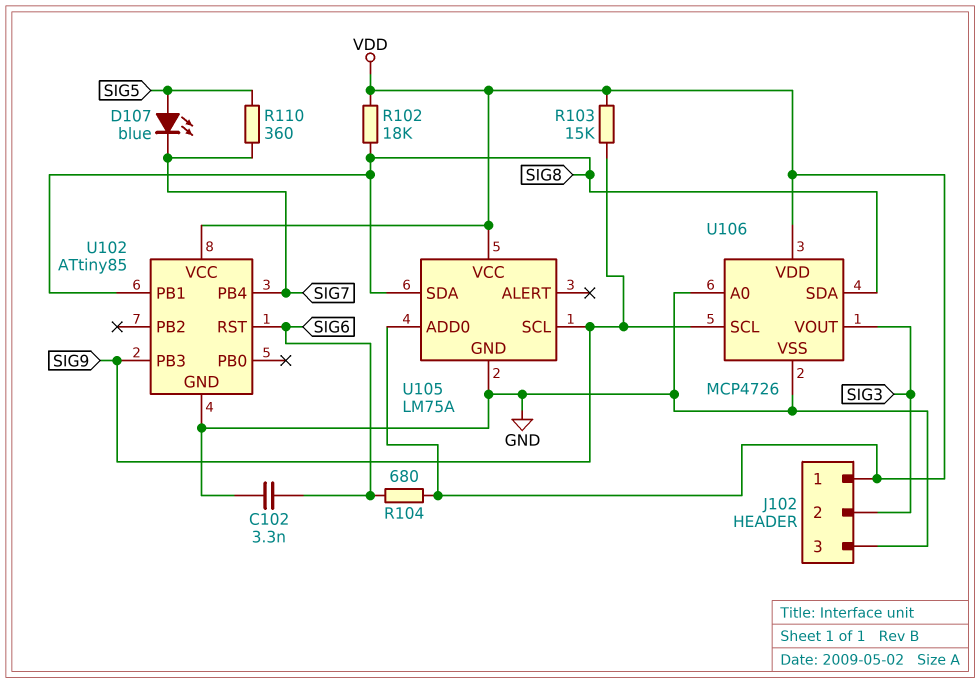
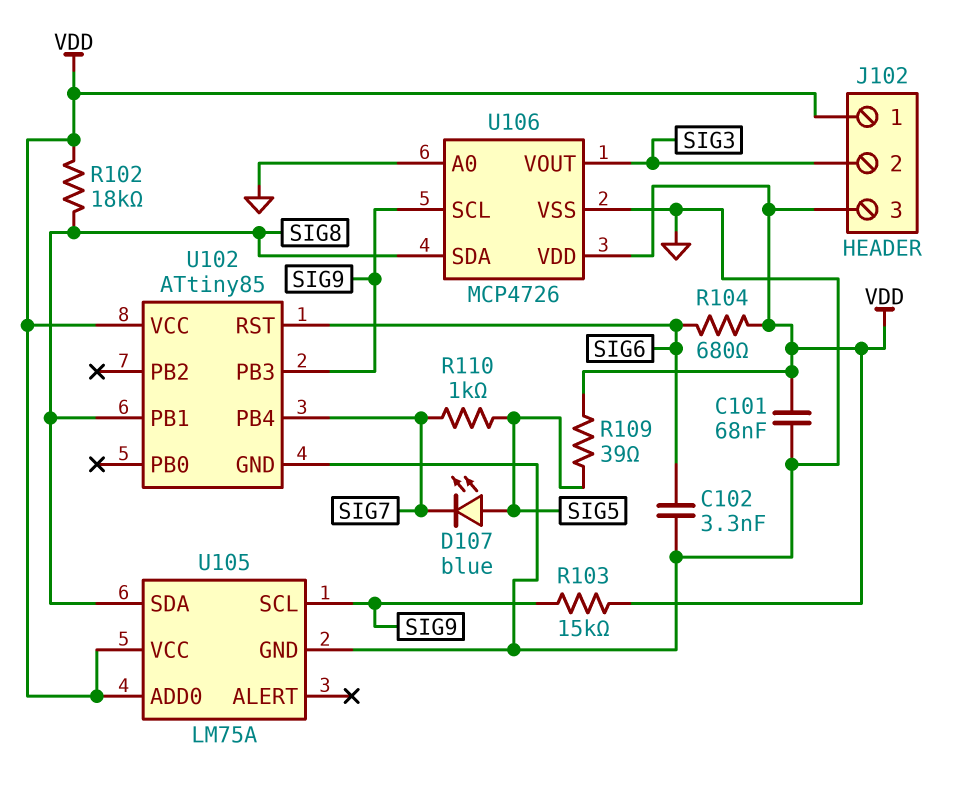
C101: none -> 68nF (GND, VDD)
J102 pin 3: GND -> VDD
R109: none -> 39 (SIG5, VDD)
R110: 360 (SIG5, SIG7) -> 1k (SIG5, SIG7)

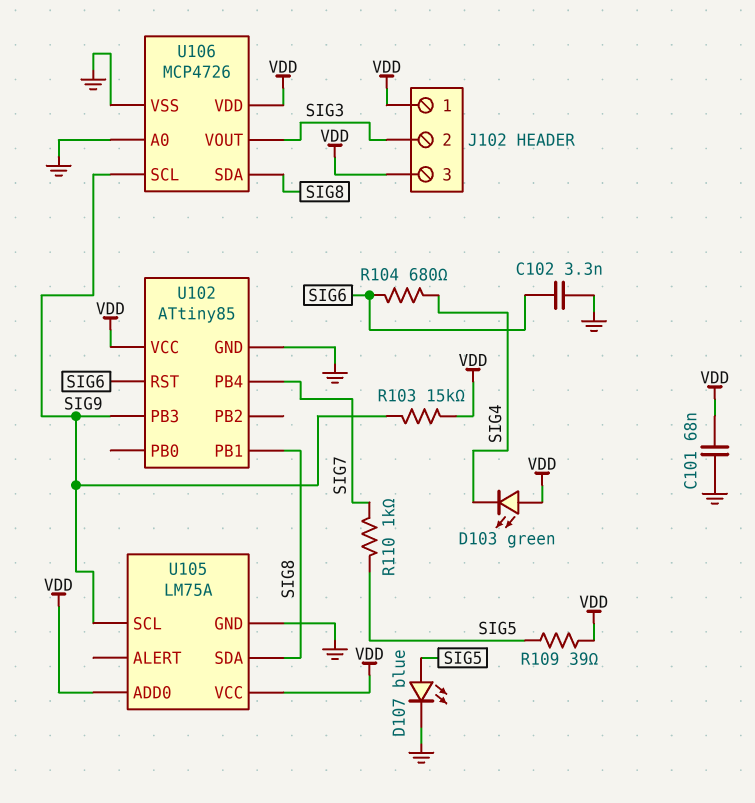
D103: none -> LED green (A VDD, K SIG4)
D107: LED blue (A SIG5, K SIG7) -> LED blue (A SIG5, K GND)
R102: 18k (SIG8, VDD) -> none
R104: 680 (SIG6, VDD) -> 680 (SIG4, SIG6)

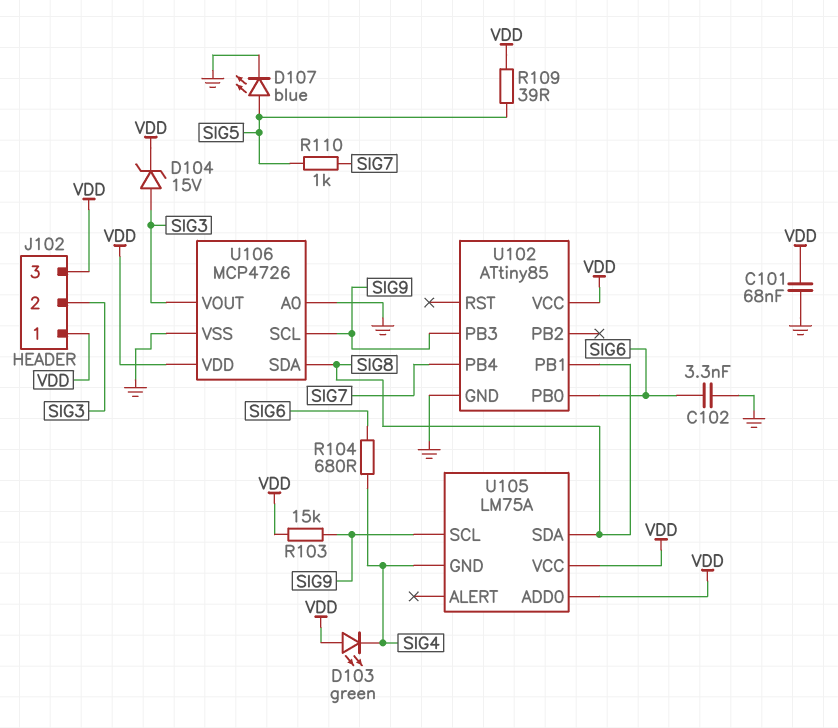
D104: none -> zener 15V (A SIG3, K VDD)
U102 pin PB0: none -> SIG6
U102 pin RST: SIG6 -> none
U105 pin GND: GND -> SIG4

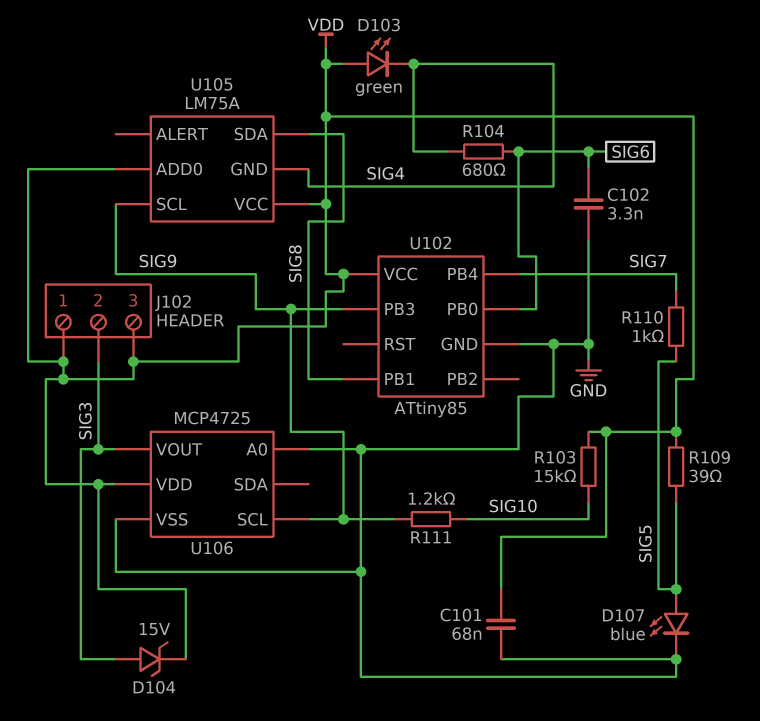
R103: 15k (SIG9, VDD) -> 15k (SIG10, VDD)
R111: none -> 1.2k (SIG9, SIG10)
U106: MCP4726 -> MCP4725
U106 pin SDA: SIG8 -> none

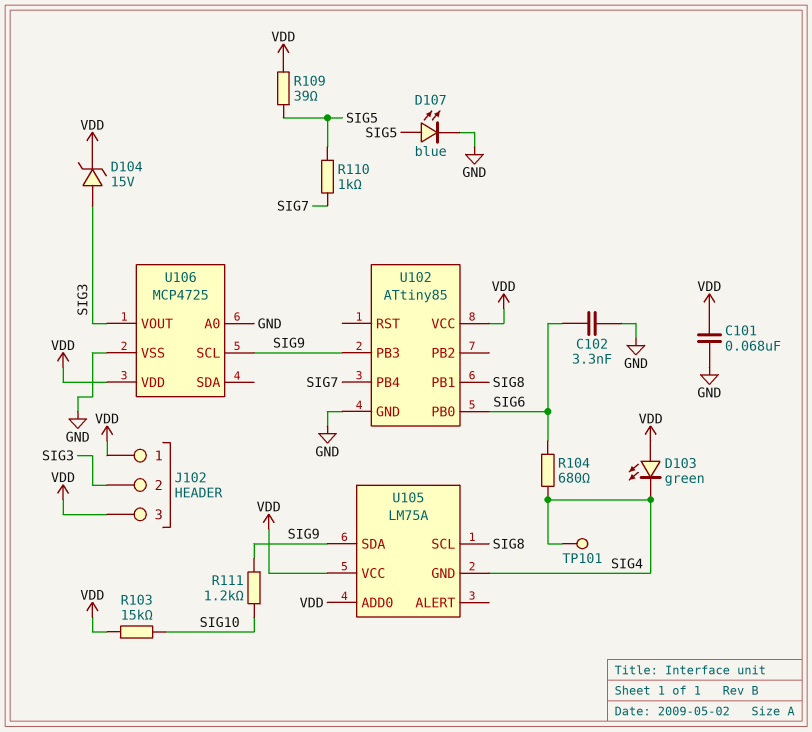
TP101: none -> test point (SIG4)
U105 pin SCL: SIG9 -> SIG8
U105 pin SDA: SIG8 -> SIG9

